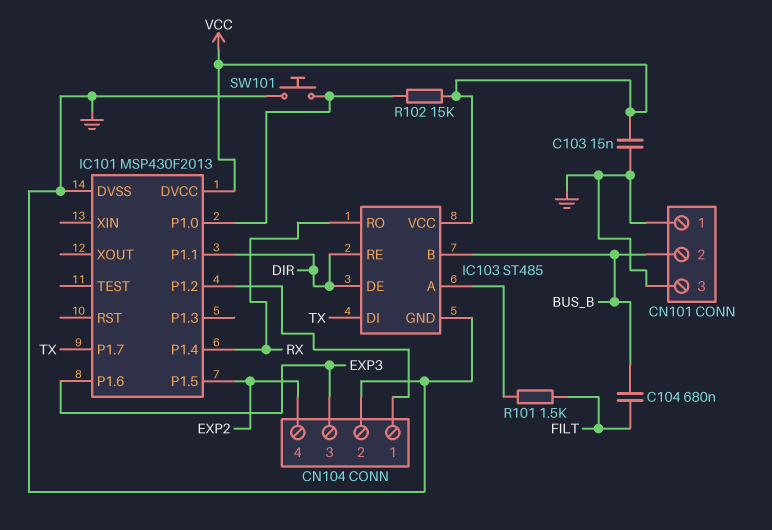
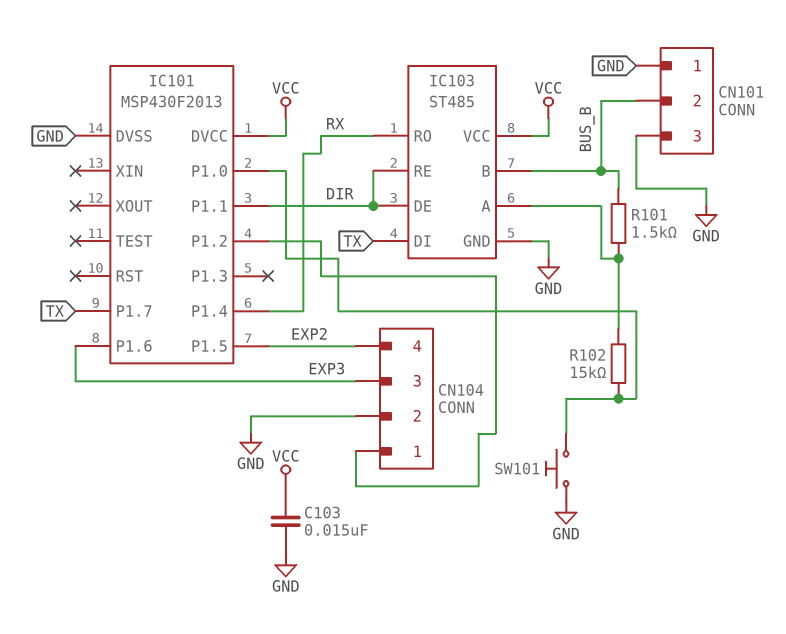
C104: 680nF (BUS_B, FILT) -> none
R101: 1.5k (FILT, IC103/A) -> 1.5k (BUS_B, IC103/A)
R102: 15k (IC101/P1.0, VCC) -> 15k (IC101/P1.0, IC103/A)

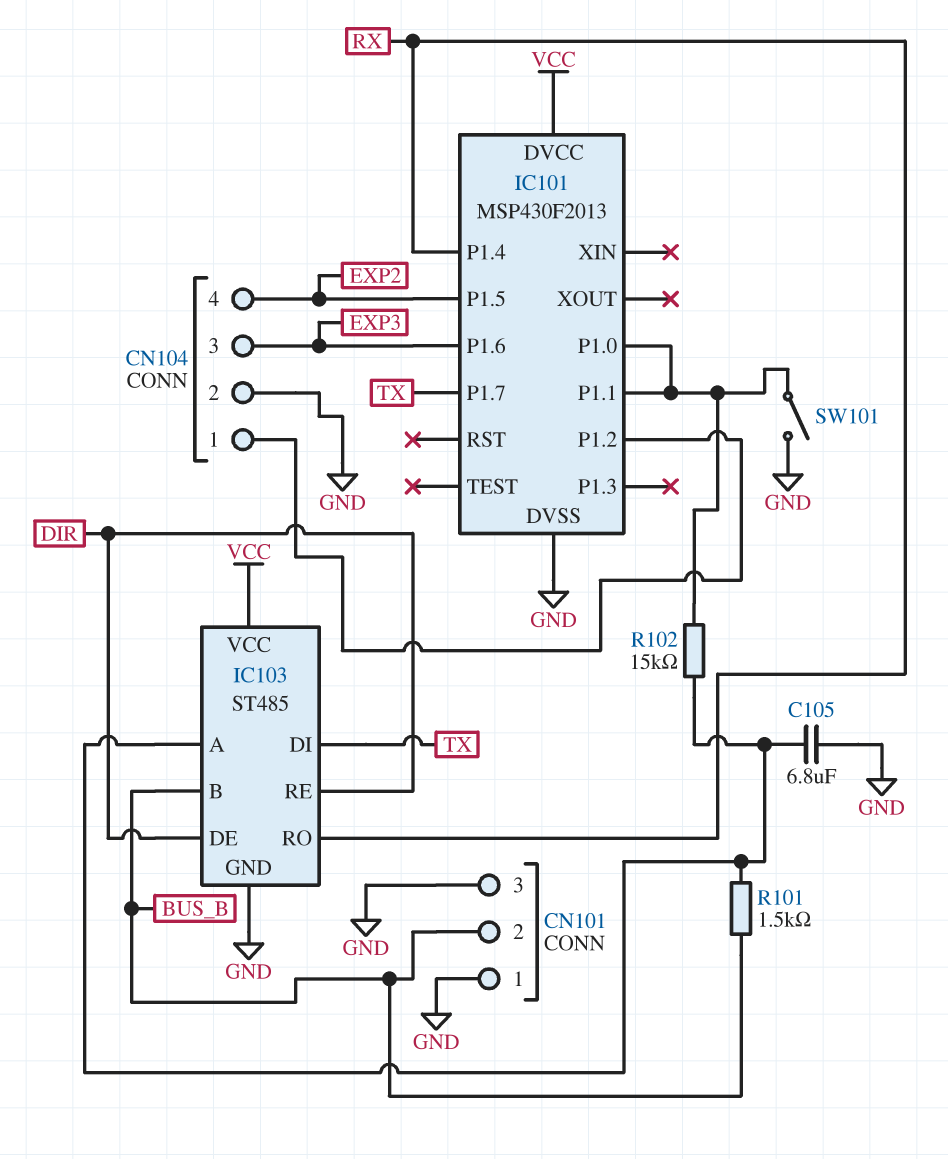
C103: 15nF (GND, VCC) -> none
C105: none -> 6.8uF (GND, IC103/A)
IC101 pin P1.1: DIR -> IC101/P1.0
SW101: button (GND, IC101/P1.0) -> switch (GND, IC101/P1.0)

